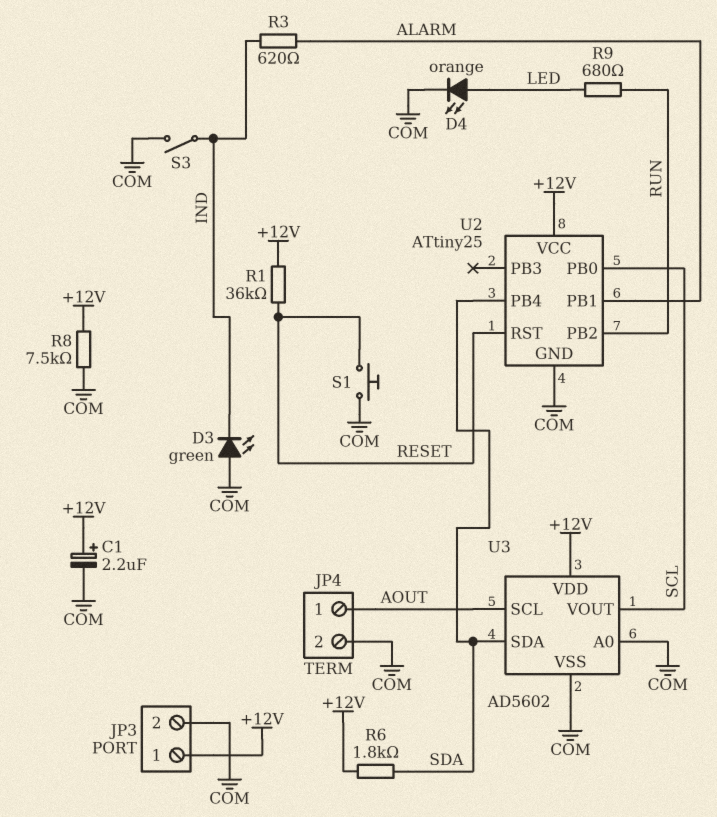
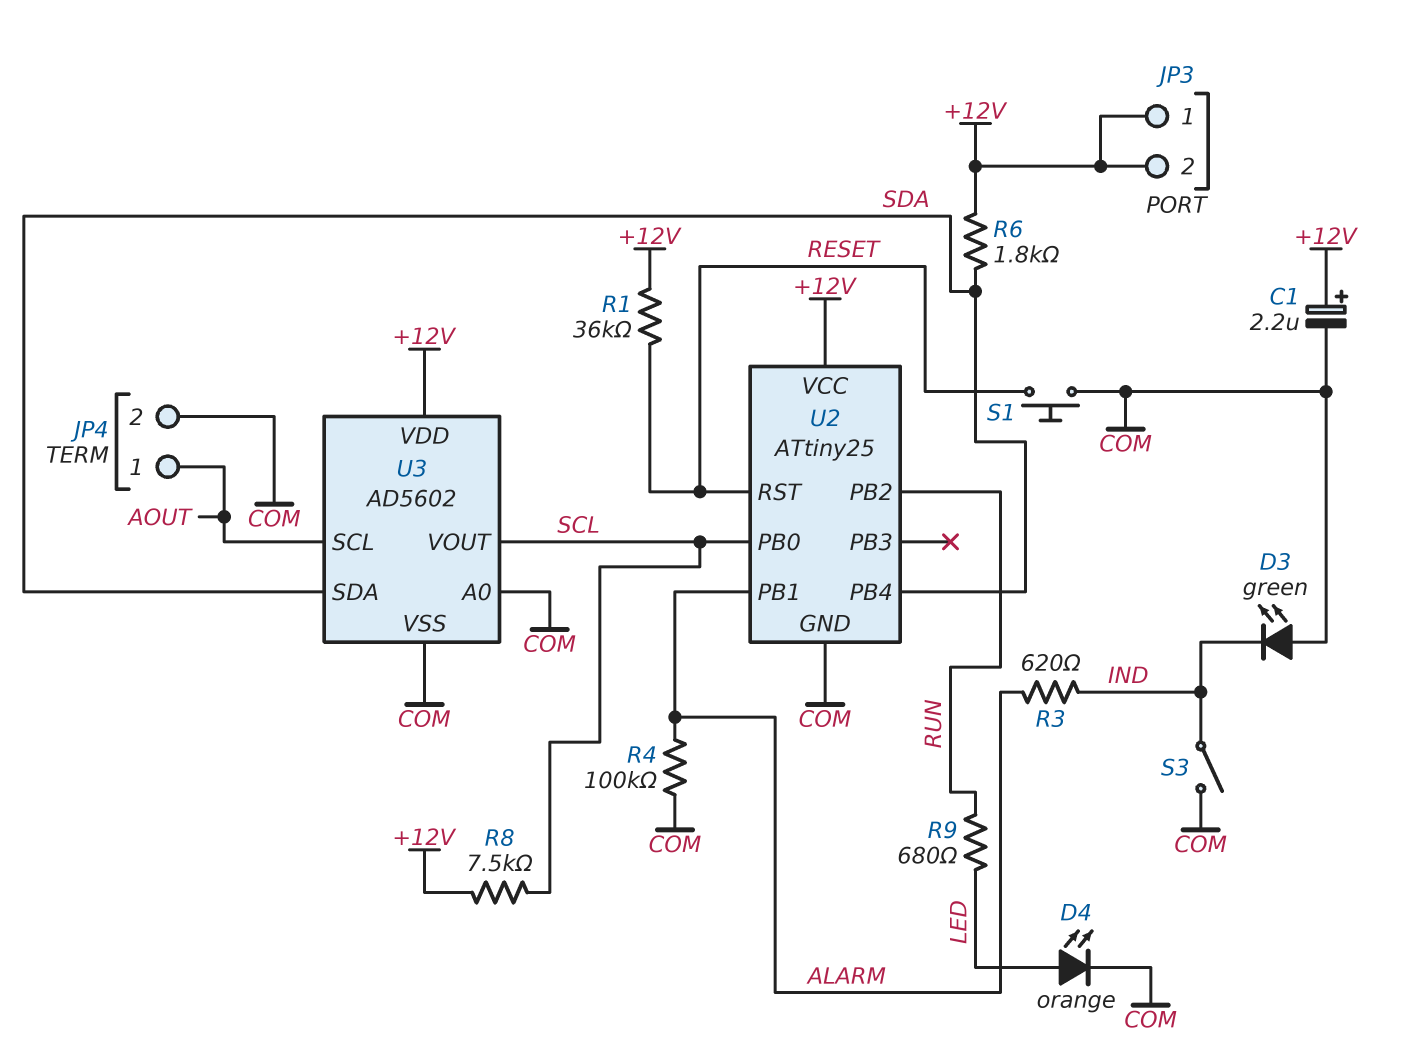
JP3 pin 2: COM -> +12V
R4: none -> 100k (ALARM, COM)
R8: 7.5k (+12V, COM) -> 7.5k (+12V, SCL)

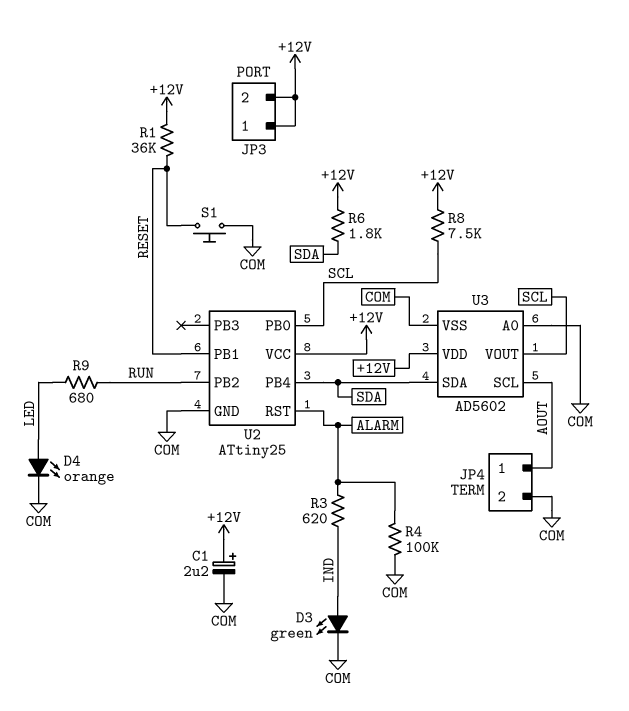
D3: LED green (A COM, K IND) -> LED green (A IND, K COM)
S3: switch (COM, IND) -> none
U2 pin PB1: ALARM -> RESET
U2 pin RST: RESET -> ALARM

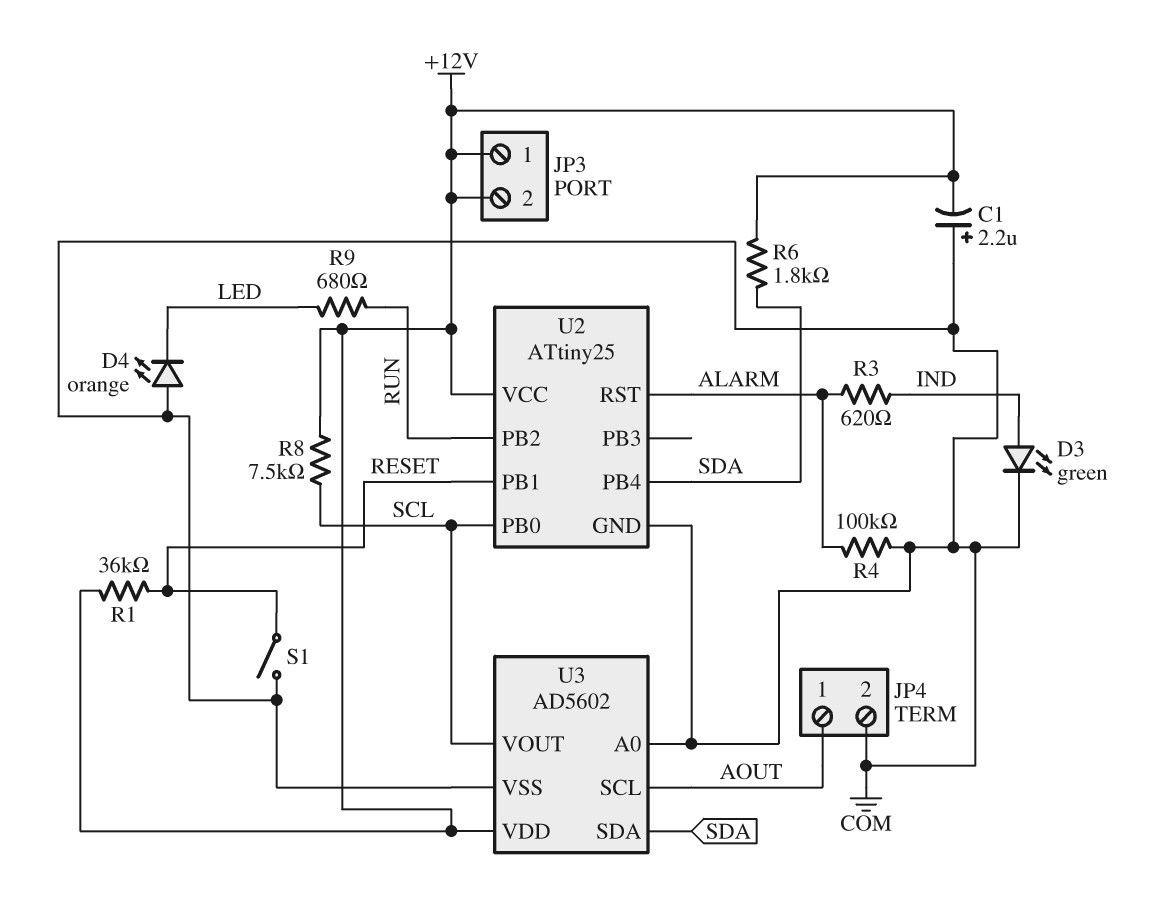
C1: 2.2uF (plus +12V, minus COM) -> 2.2uF (plus COM, minus +12V)
D4: LED orange (A LED, K COM) -> LED orange (A COM, K LED)
S1: button (COM, RESET) -> switch (COM, RESET)

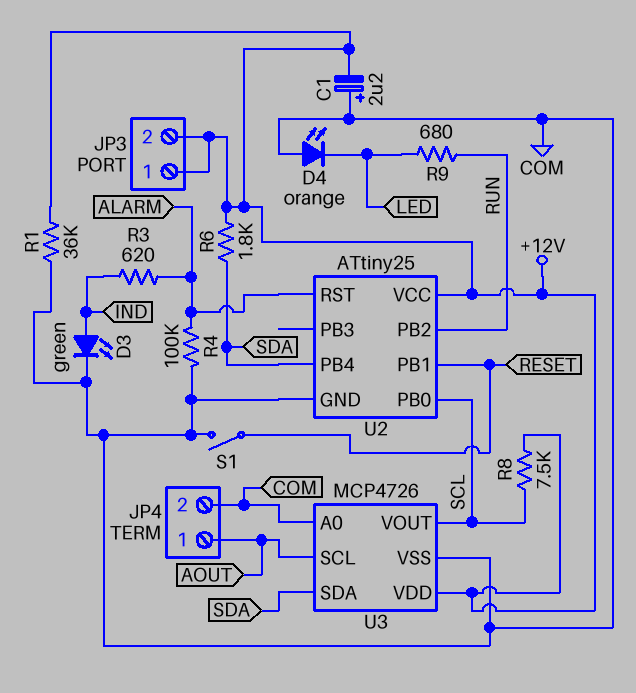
R1: 36k (+12V, RESET) -> 36k (+12V, COM)
U3: AD5602 -> MCP4726

